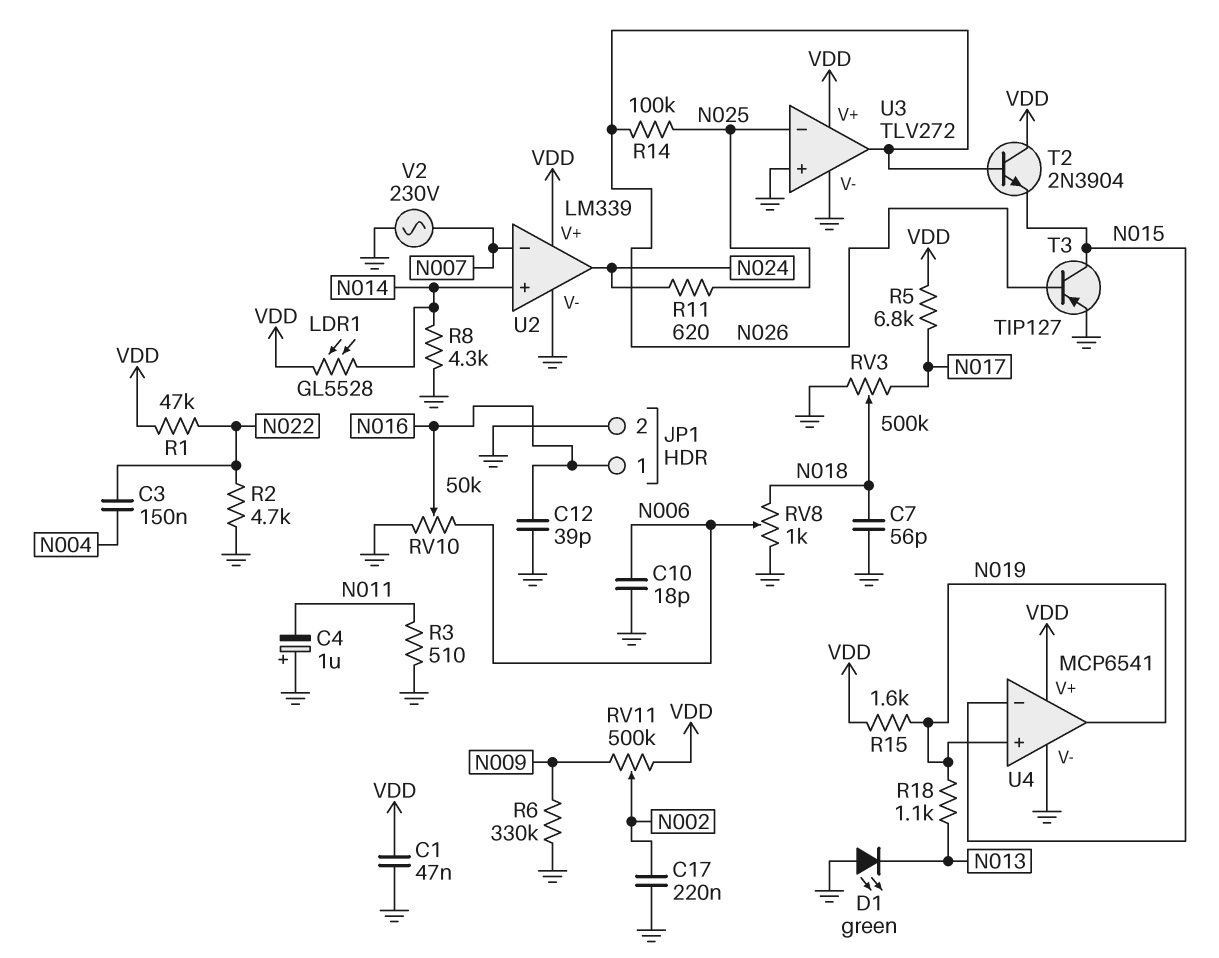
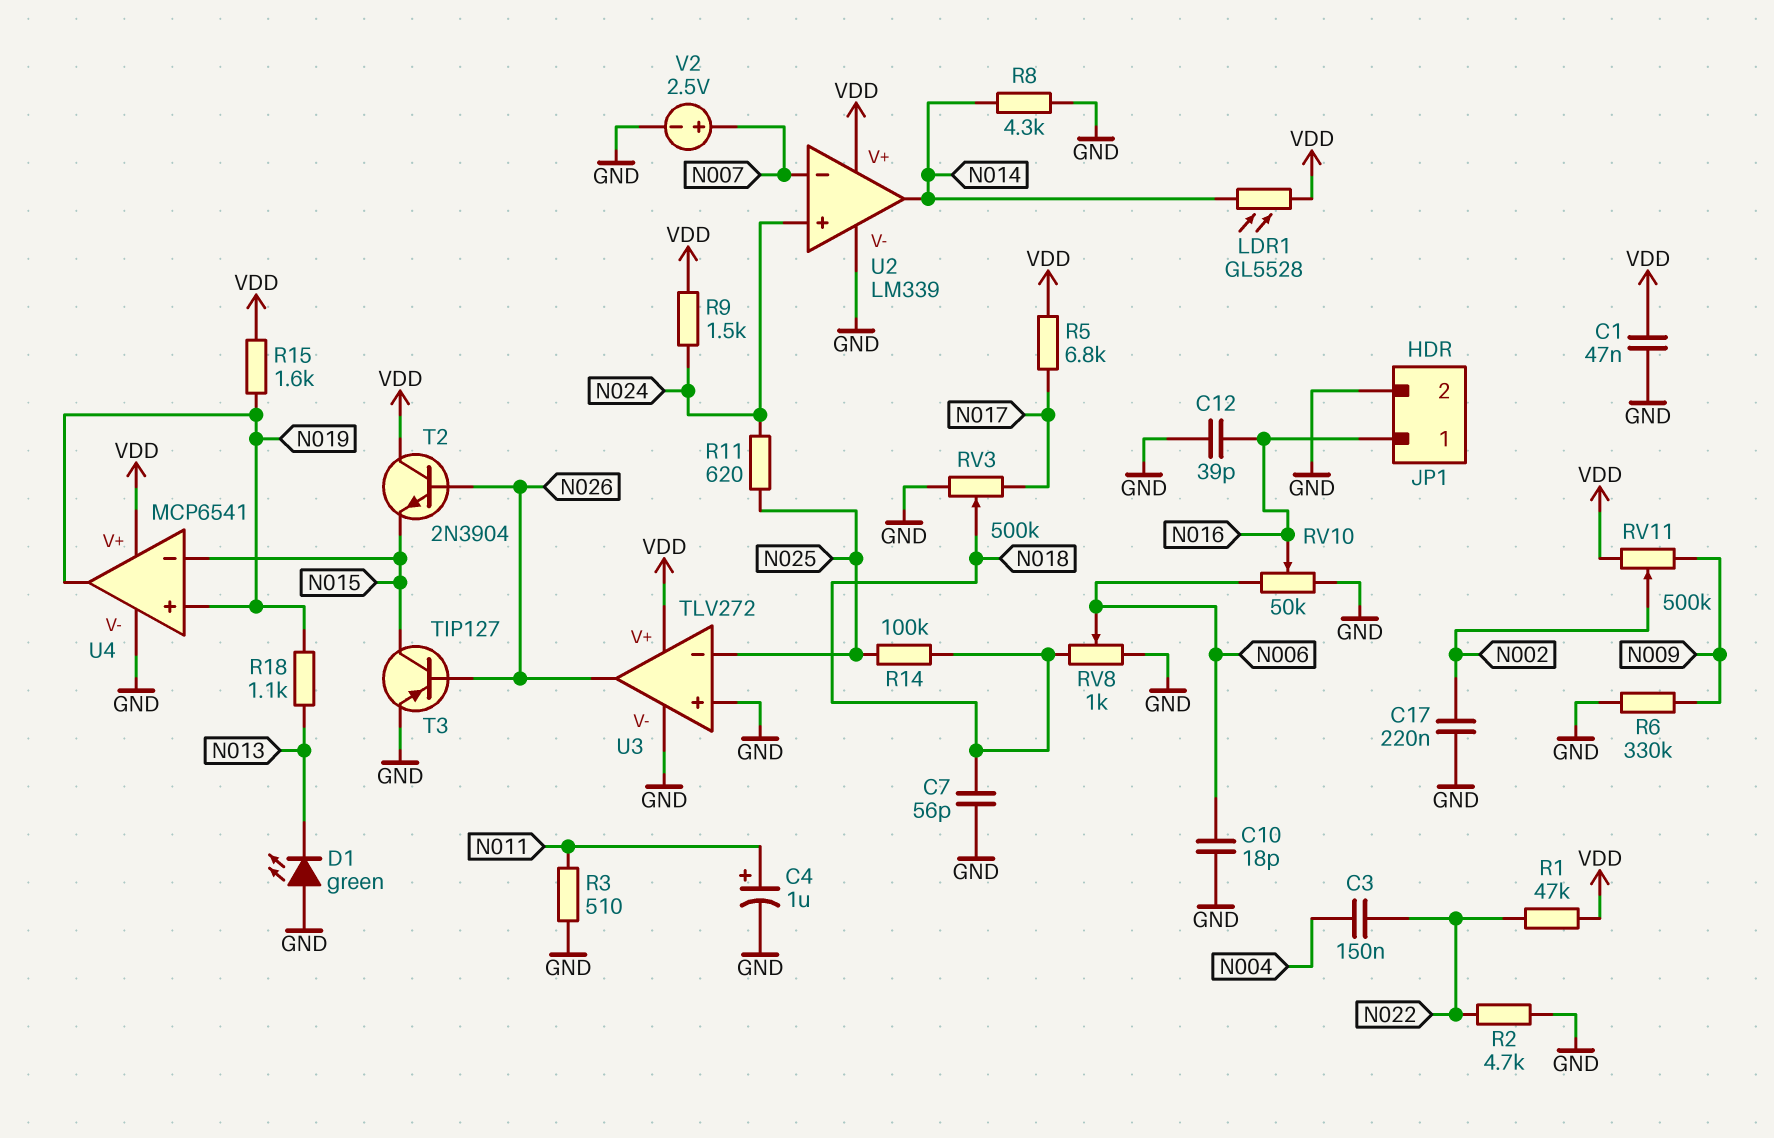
C4: 1uF (plus GND, minus N011) -> 1uF (plus N011, minus GND)
R9: none -> 1.5k (N024, VDD)
R14: 100k (N025, N026) -> 100k (N018, N025)
U2 pin in+: N014 -> N024
U2 pin out: N024 -> N014
V2: AC 230V (GND, N007) -> 2.5V (plus N007, minus GND)

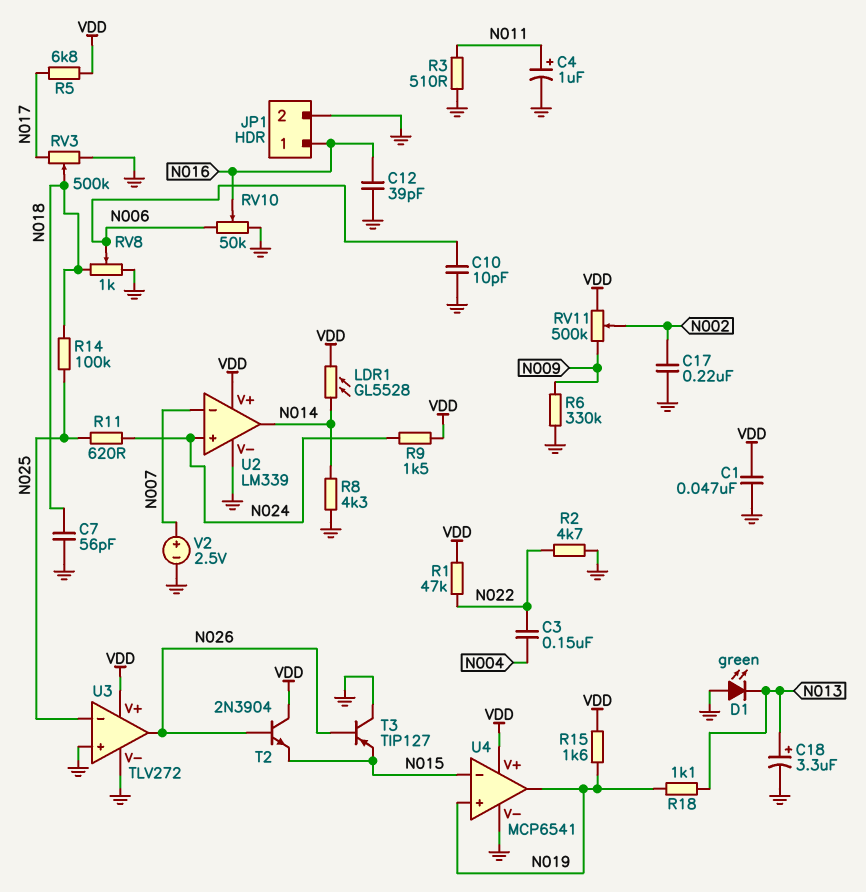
C10: 18pF (GND, N006) -> 10pF (GND, N006)
C18: none -> 3.3uF (plus N013, minus GND)
T3: PNP TIP127 (B N026, C N015, E GND) -> PNP TIP127 (B N026, C GND, E N015)

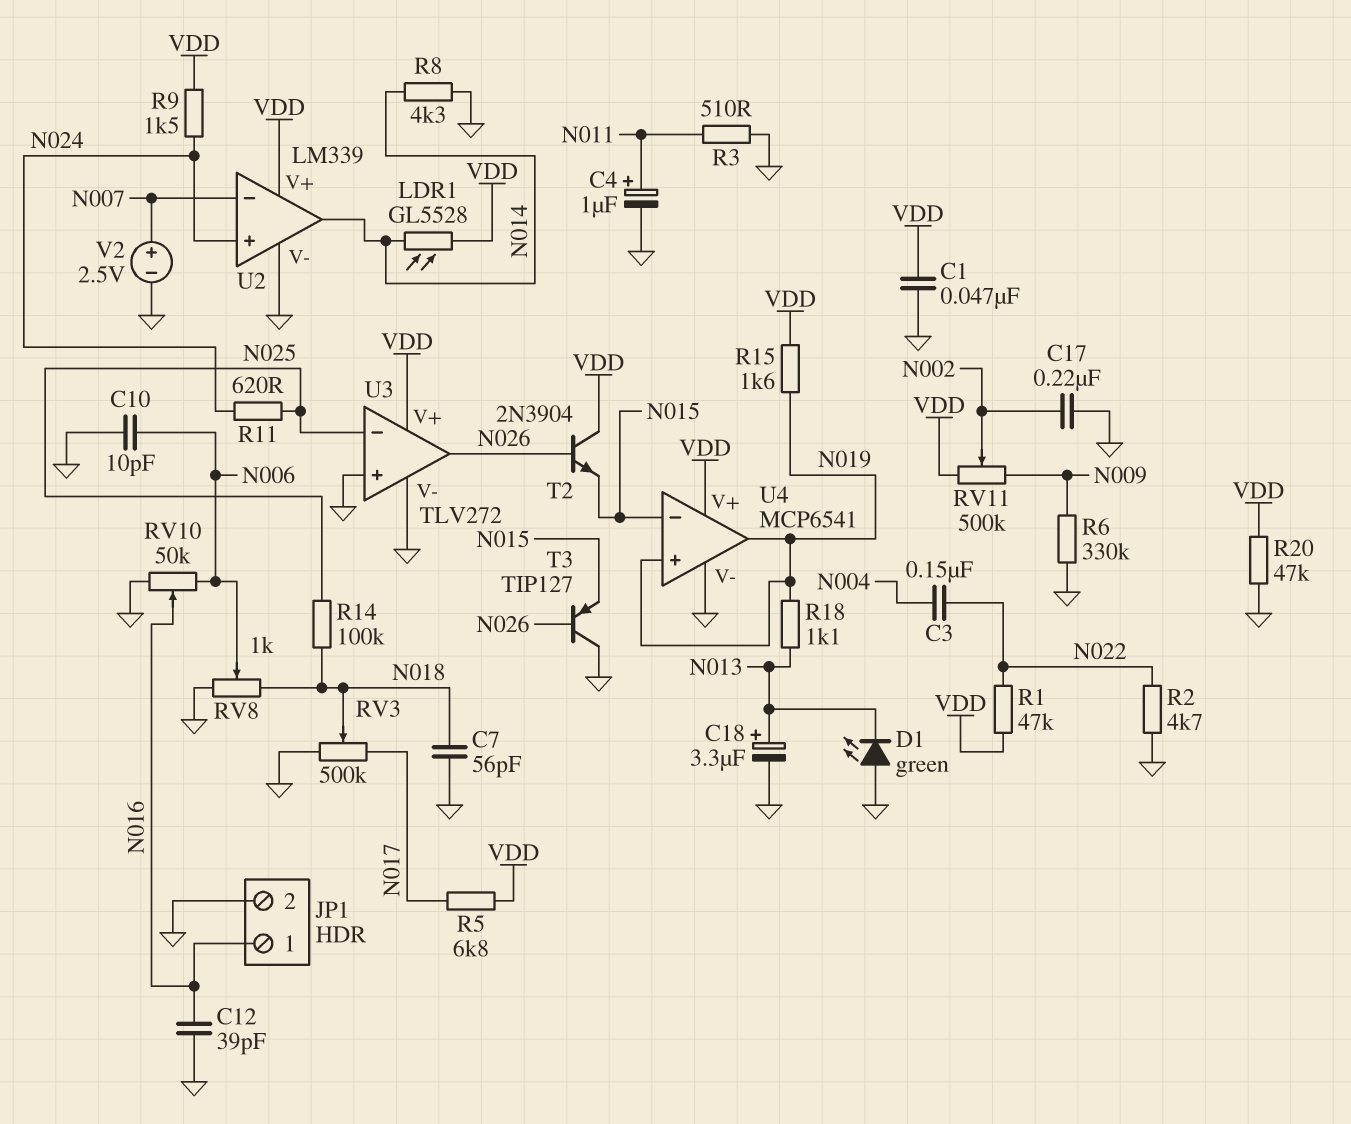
R20: none -> 47k (GND, VDD)

